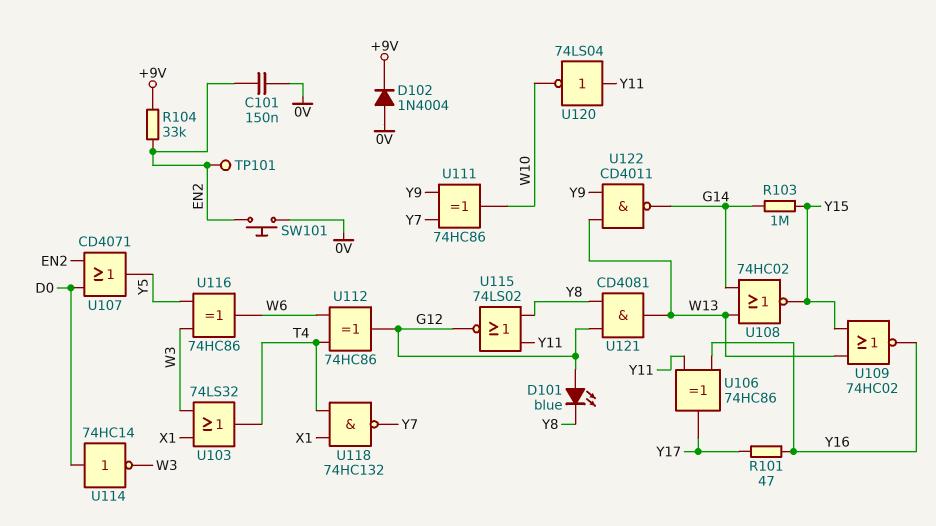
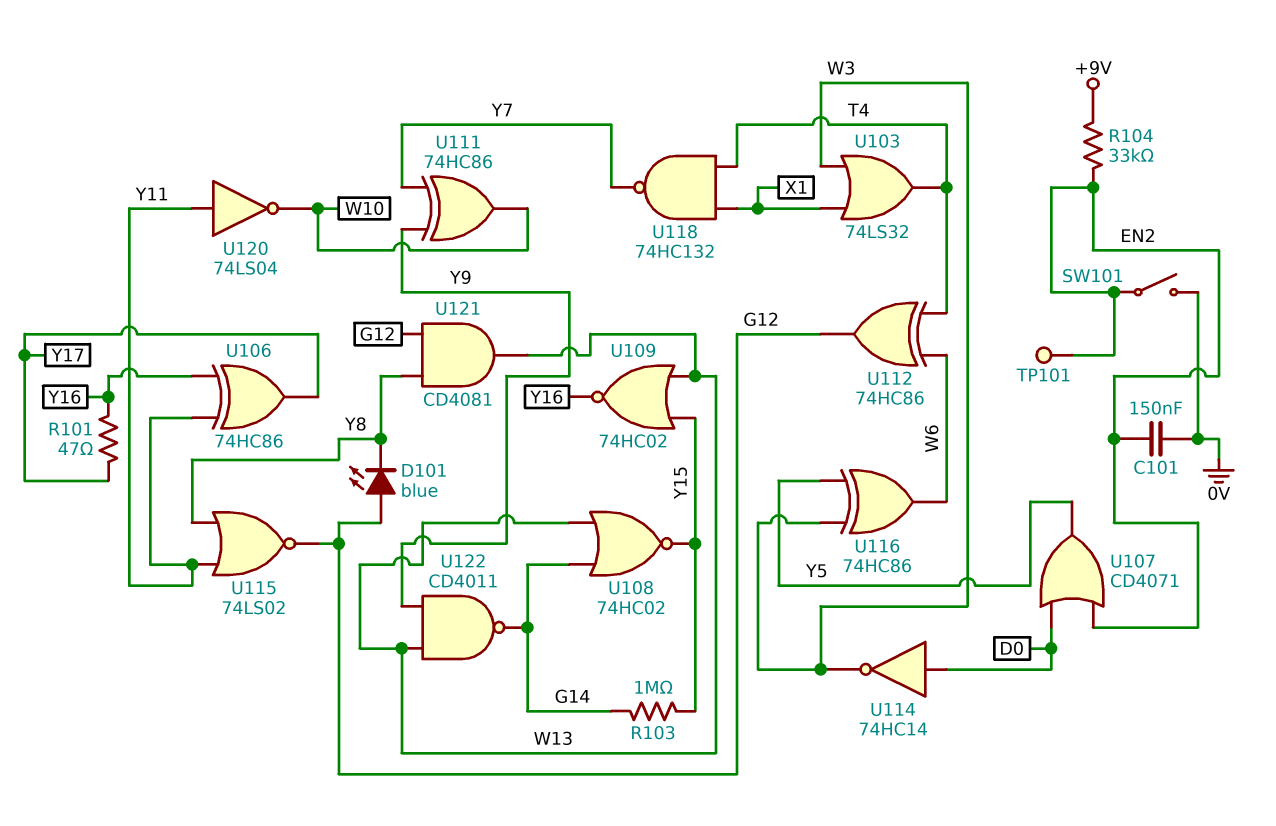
D102: diode 1N4004 (A 0V, K +9V) -> none
SW101: button (0V, EN2) -> switch (0V, EN2)

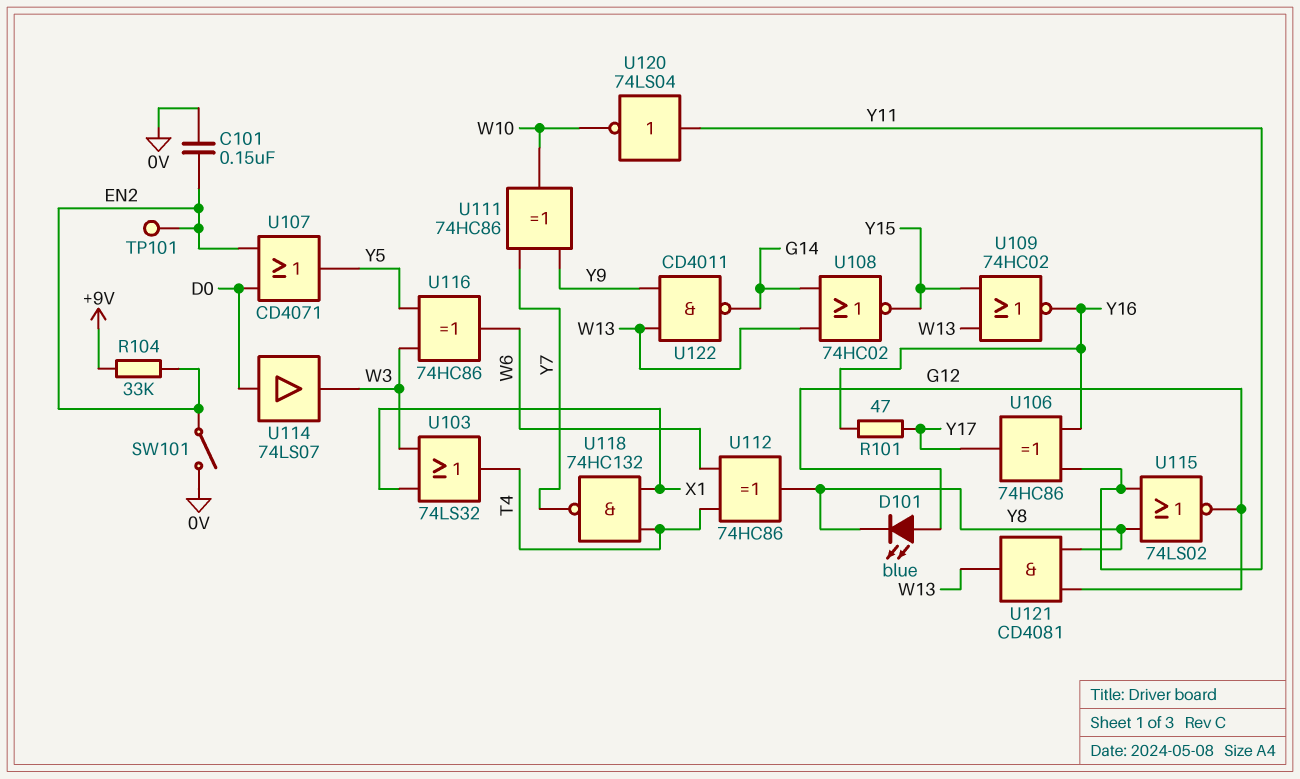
R103: 1M (G14, Y15) -> none
U112: XOR 74HC86 (in T4, in W6, out G12) -> XOR 74HC86 (in T4, in W6, out Y8)
U114: NOT 74HC14 (in D0, out W3) -> buffer 74LS07 (in D0, out W3)

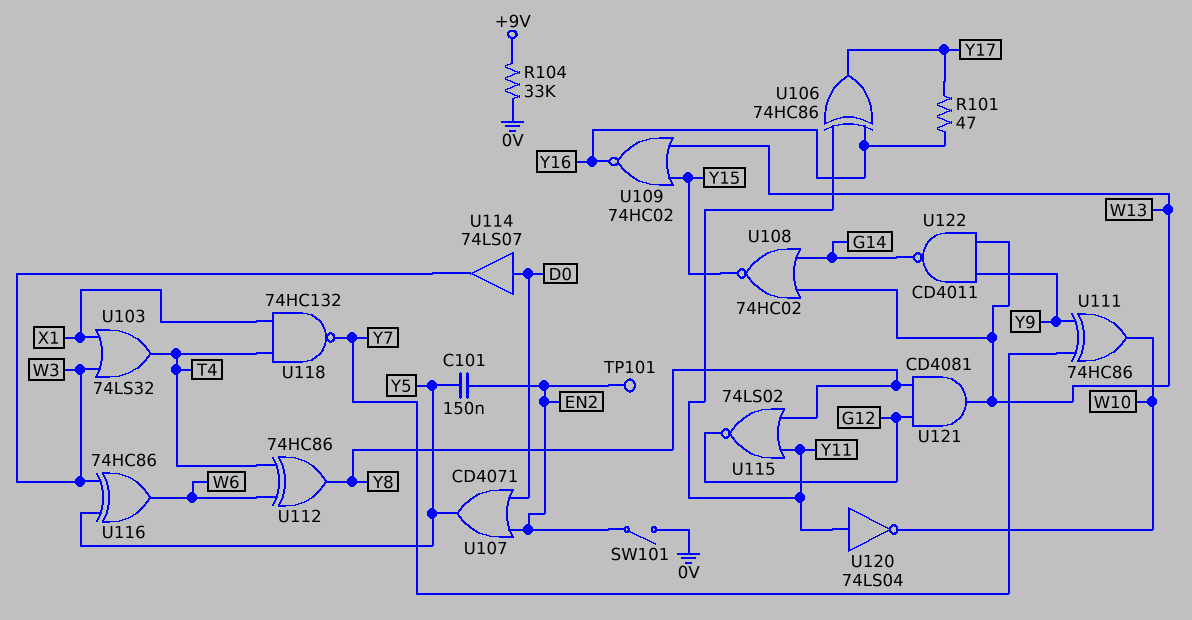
C101: 150nF (0V, EN2) -> 150nF (EN2, Y5)
D101: LED blue (A G12, K Y8) -> none
R104: 33k (+9V, EN2) -> 33k (+9V, 0V)

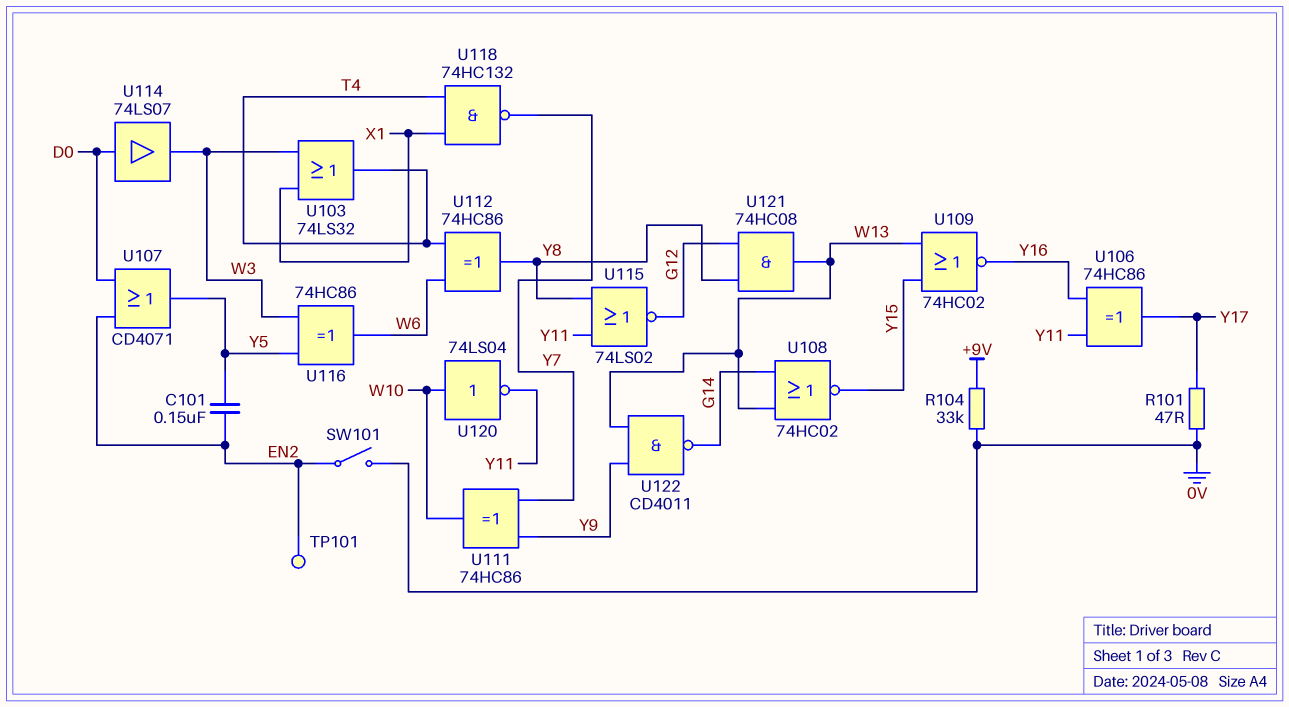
R101: 47 (Y16, Y17) -> 47 (0V, Y17)
U120: NOT 74LS04 (in Y11, out W10) -> NOT 74LS04 (in W10, out Y11)
U121: AND CD4081 (in G12, in Y8, out W13) -> AND 74HC08 (in G12, in Y8, out W13)

